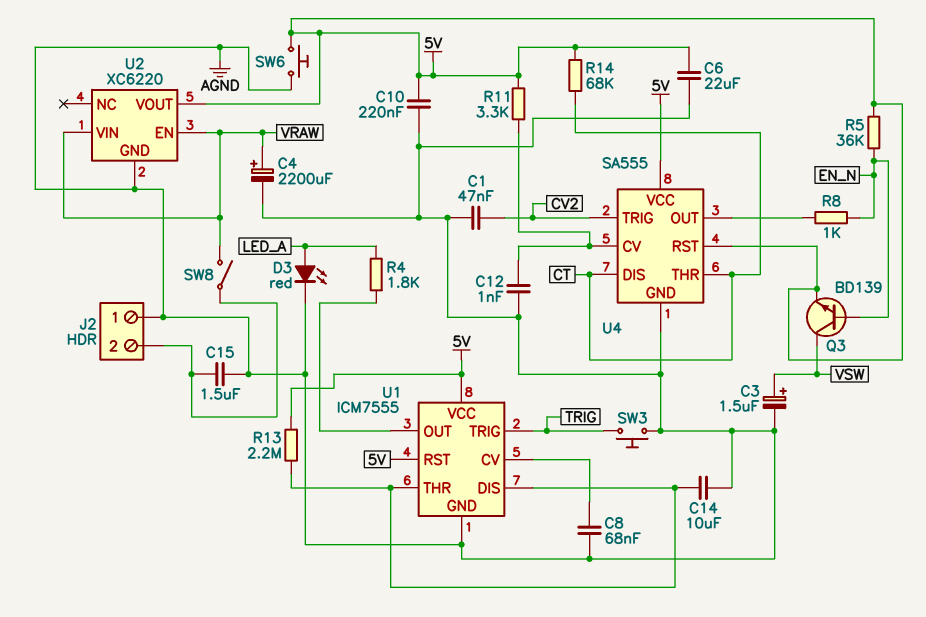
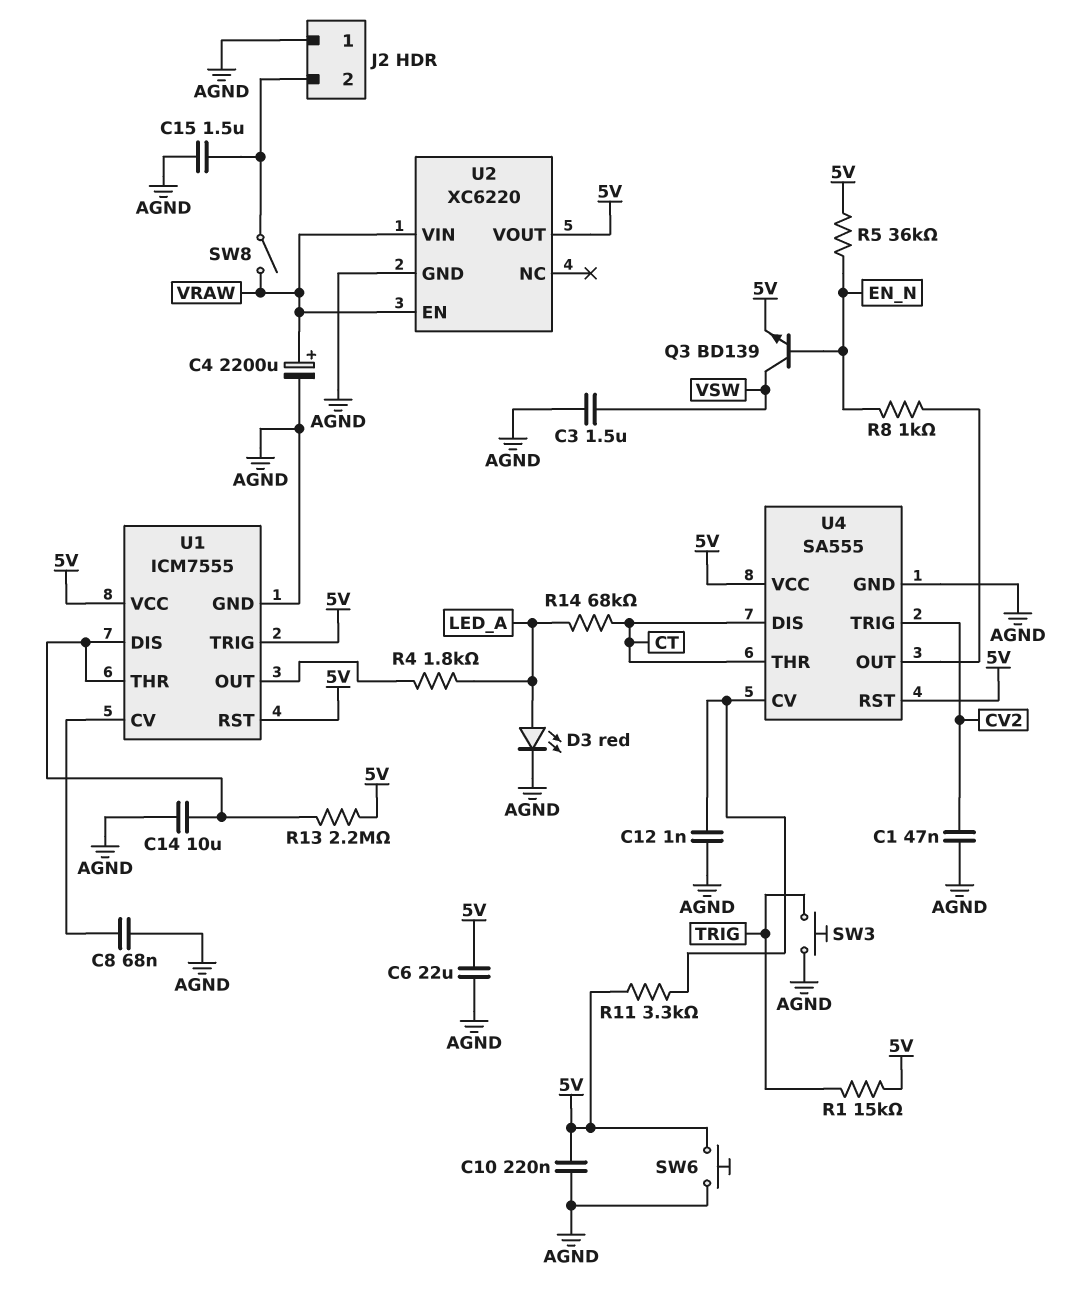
C3: 1.5uF (plus VSW, minus AGND) -> 1.5uF (AGND, VSW)
R1: none -> 15k (5V, TRIG)
R14: 68k (5V, CT) -> 68k (CT, LED_A)
U1 pin TRIG: TRIG -> 5V

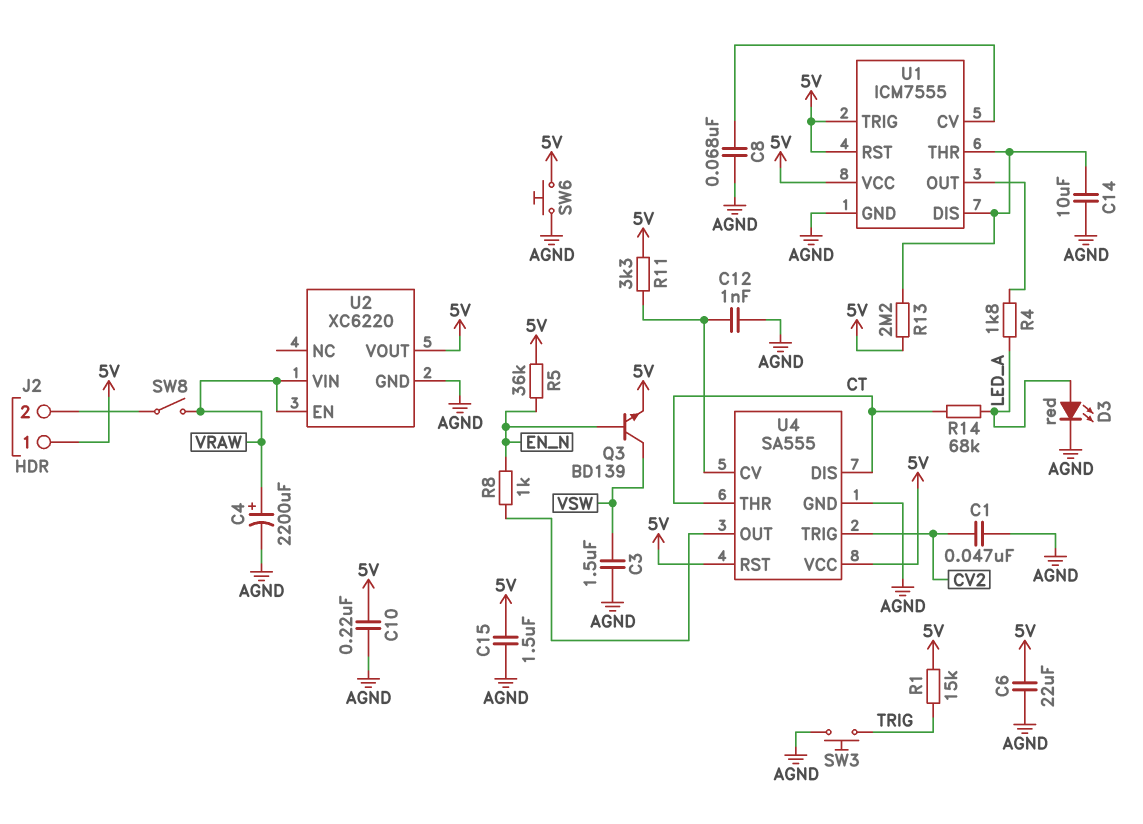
C15: 1.5uF (AGND, J2/2) -> 1.5uF (5V, AGND)
J2 pin 1: AGND -> 5V

